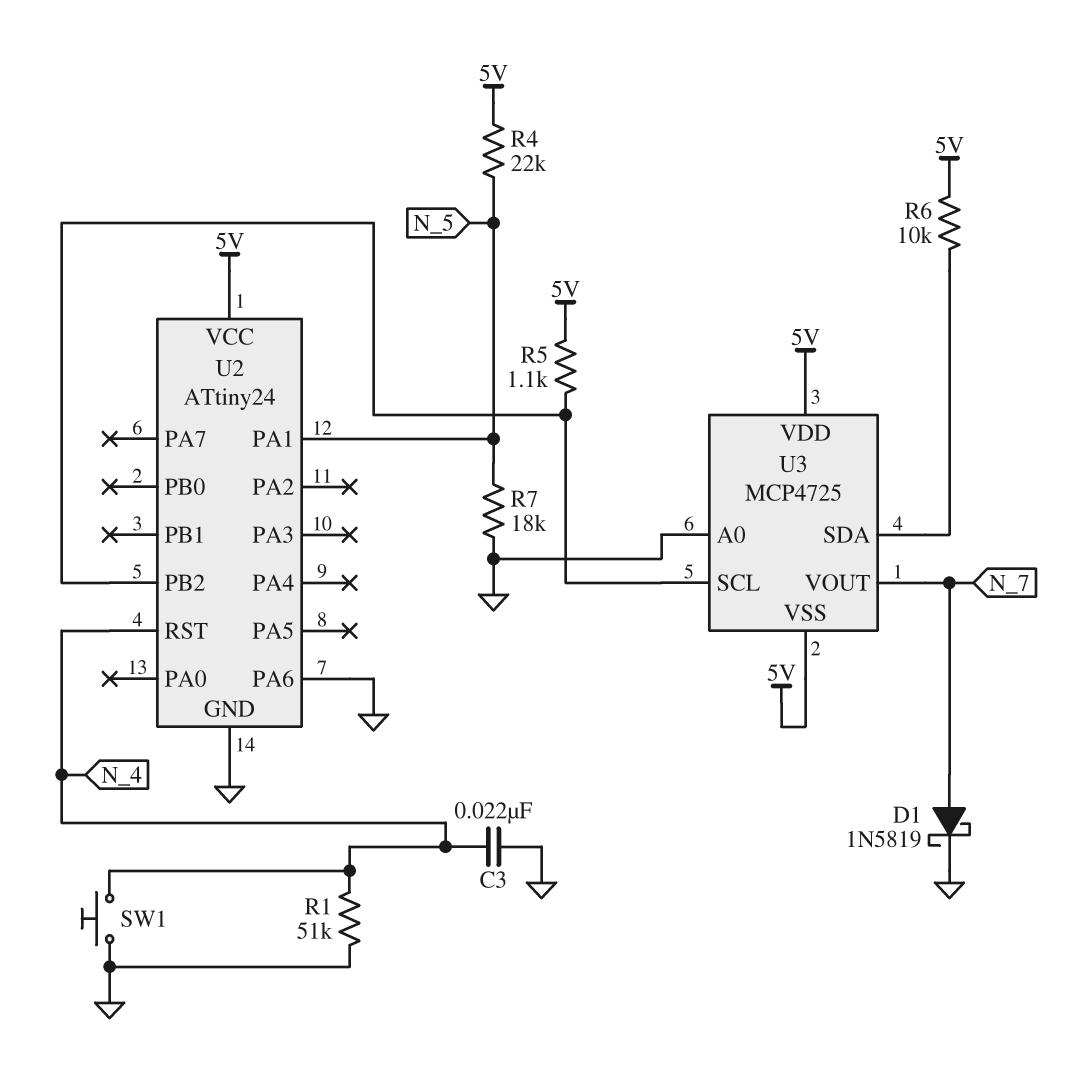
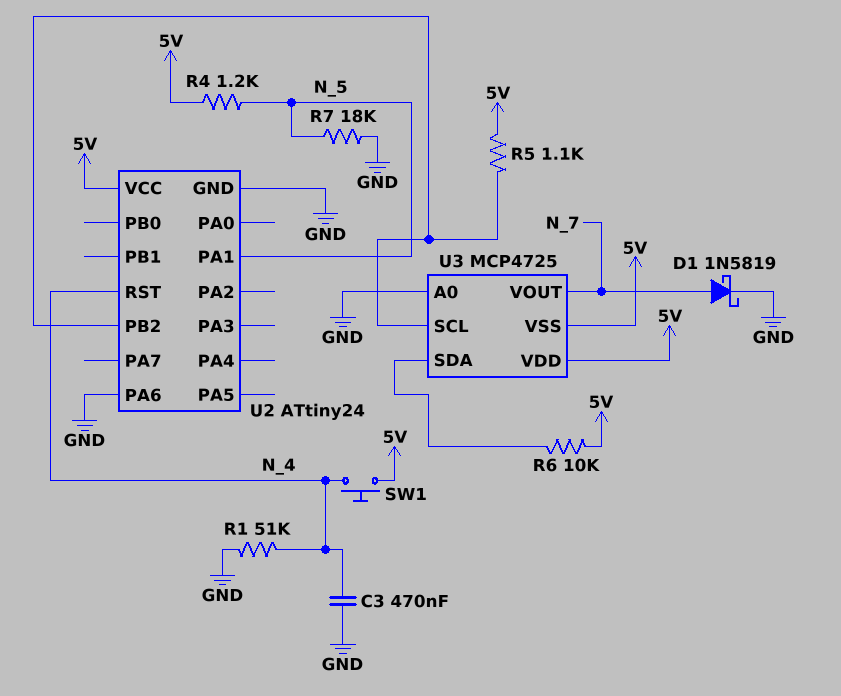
C3: 22nF (GND, N_4) -> 470nF (GND, N_4)
R4: 22k (5V, N_5) -> 1.2k (5V, N_5)
SW1: button (GND, N_4) -> button (5V, N_4)

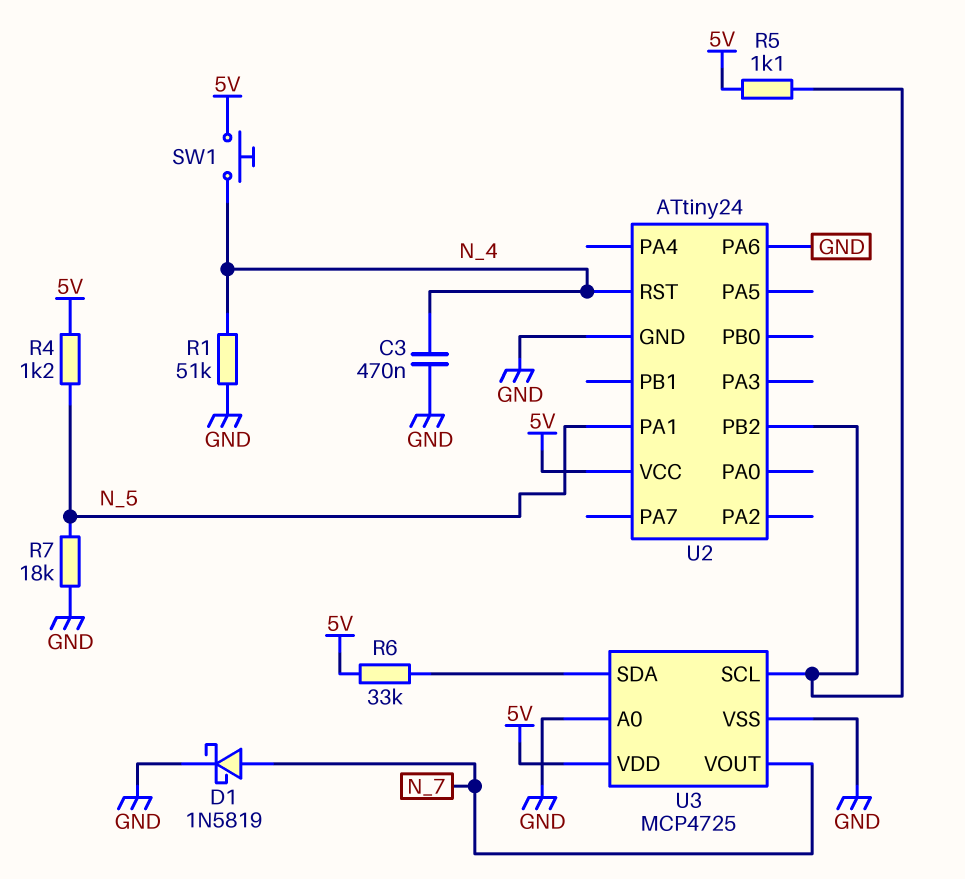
R6: 10k (5V, U3/SDA) -> 33k (5V, U3/SDA)
U3 pin VSS: 5V -> GND

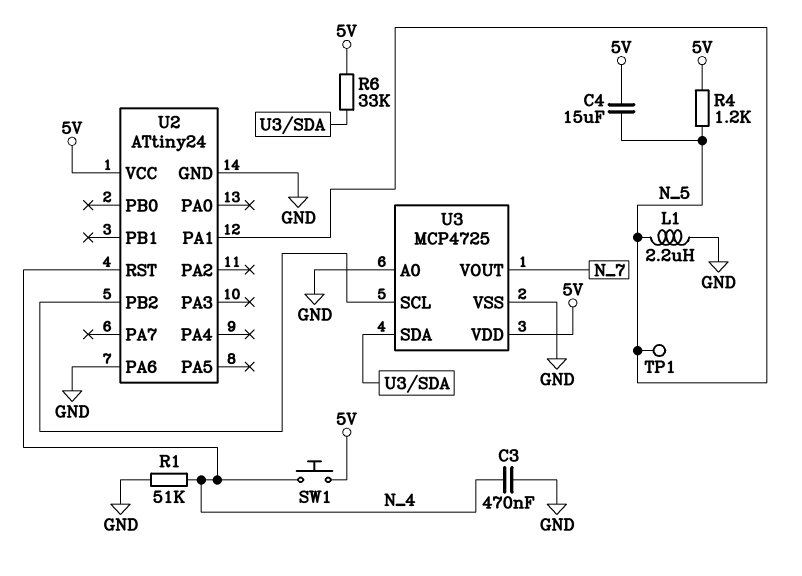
C4: none -> 15uF (5V, N_5)
D1: schottky 1N5819 (A N_7, K GND) -> none
L1: none -> 2.2uH (GND, N_5)
R5: 1.1k (5V, U2/PB2) -> none
R7: 18k (GND, N_5) -> none
TP1: none -> test point (N_5)

